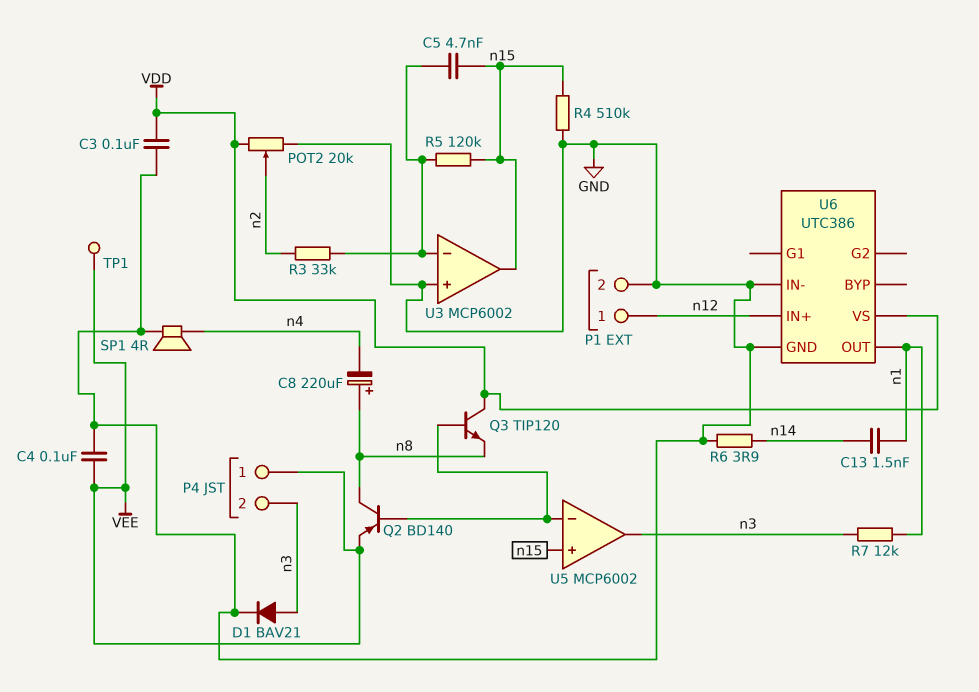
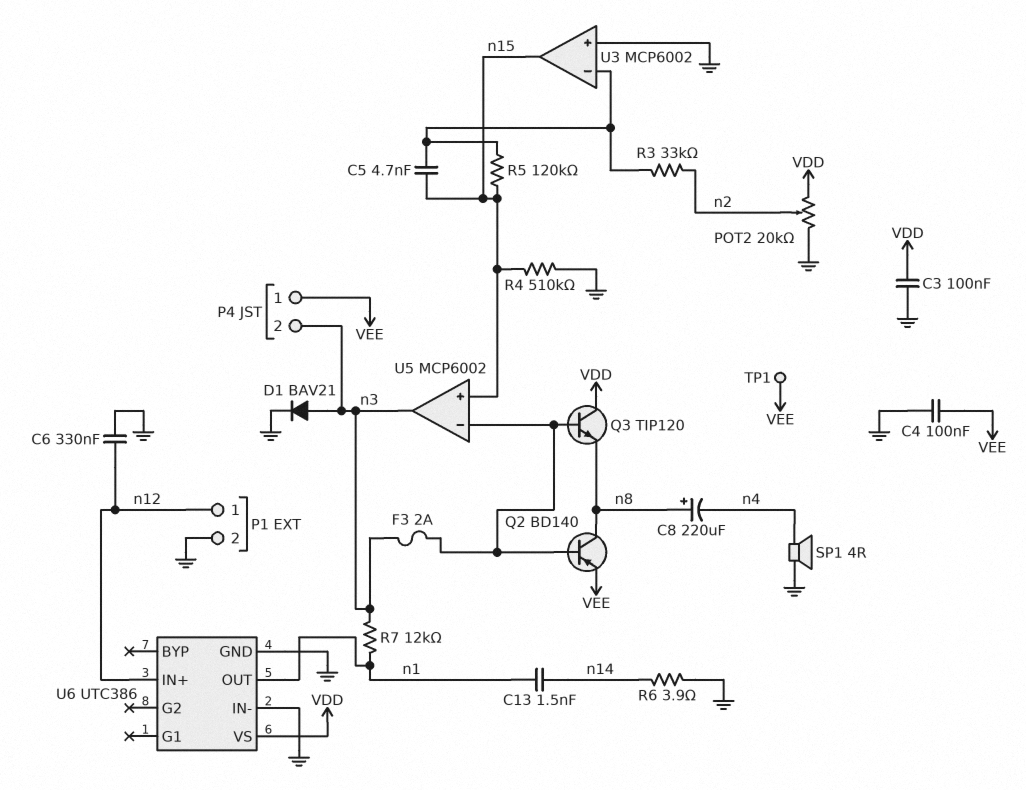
C6: none -> 330nF (GND, n12)
F3: none -> 2A (U5/in-, n3)

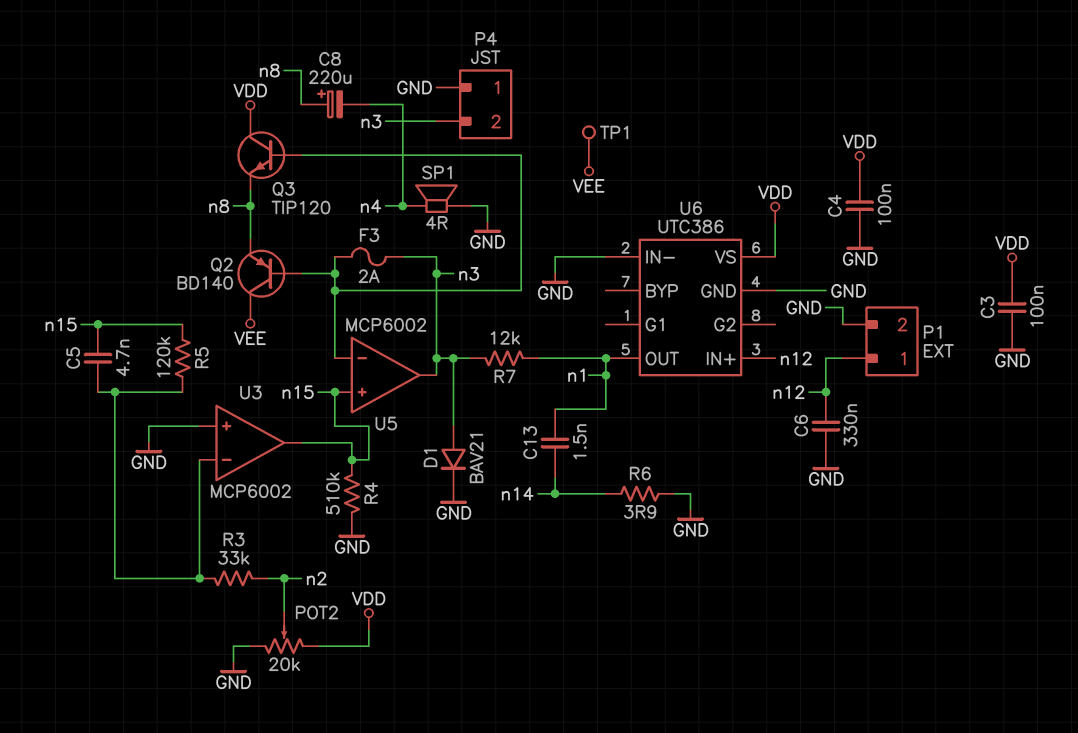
C4: 100nF (GND, VEE) -> 100nF (GND, VDD)
P4 pin 1: VEE -> GND
Q2: PNP BD140 (B U5/in-, C n8, E VEE) -> PNP BD140 (B U5/in-, C VEE, E n8)

